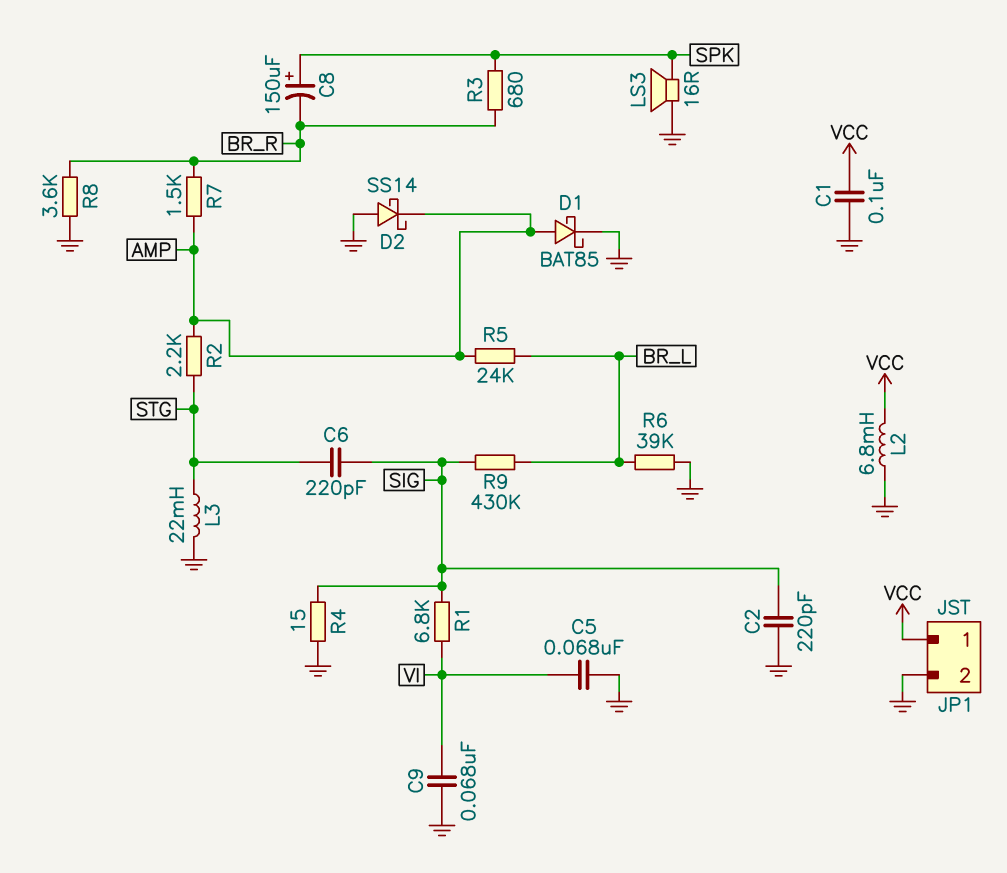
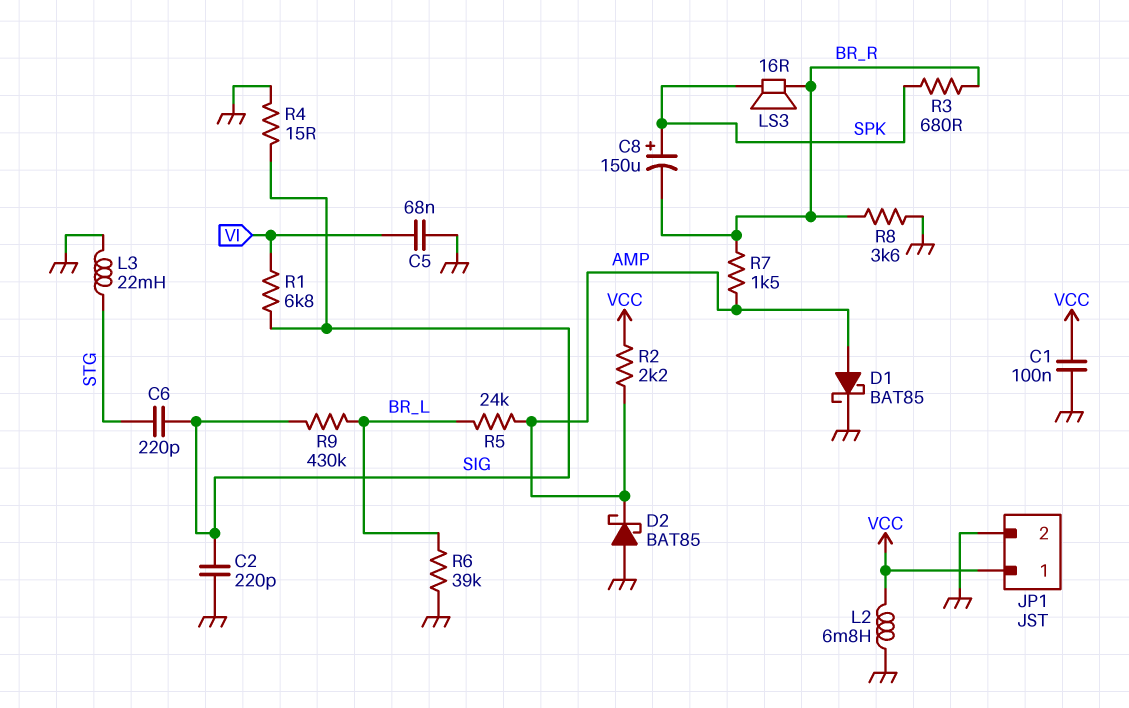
C9: 68nF (GND, VI) -> none
D2: schottky SS14 (A GND, K AMP) -> schottky BAT85 (A GND, K AMP)
LS3: speaker 16R (GND, SPK) -> speaker 16R (BR_R, SPK)
R2: 2.2k (AMP, STG) -> 2.2k (AMP, VCC)

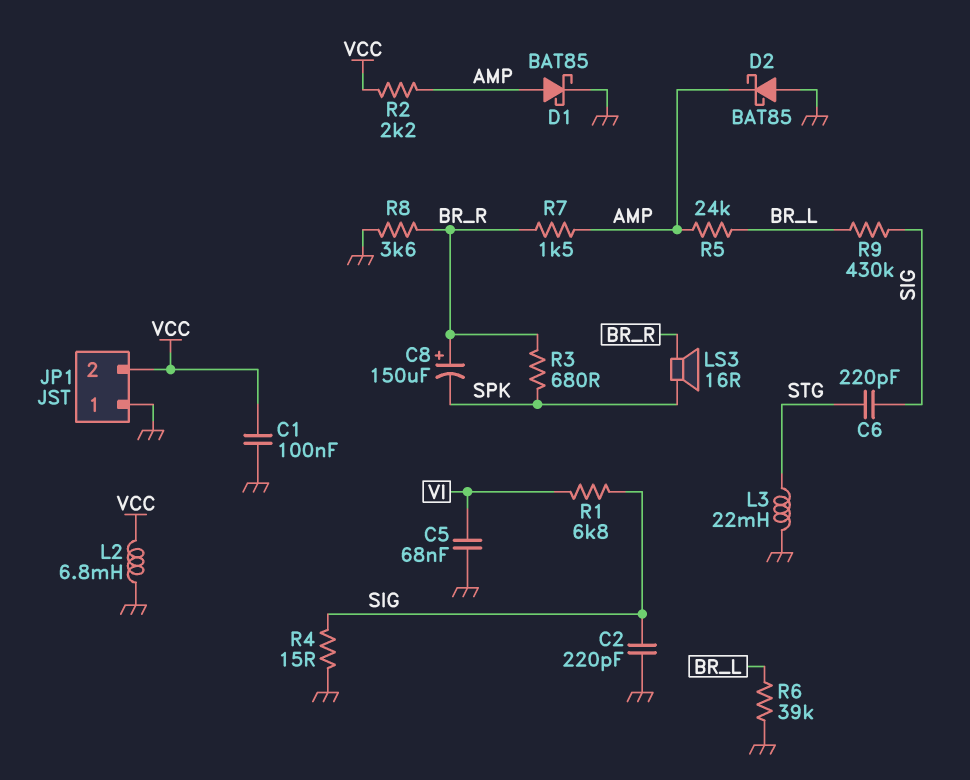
C8: 150uF (plus SPK, minus BR_R) -> 150uF (plus BR_R, minus SPK)
JP1 pin 1: VCC -> GND
JP1 pin 2: GND -> VCC

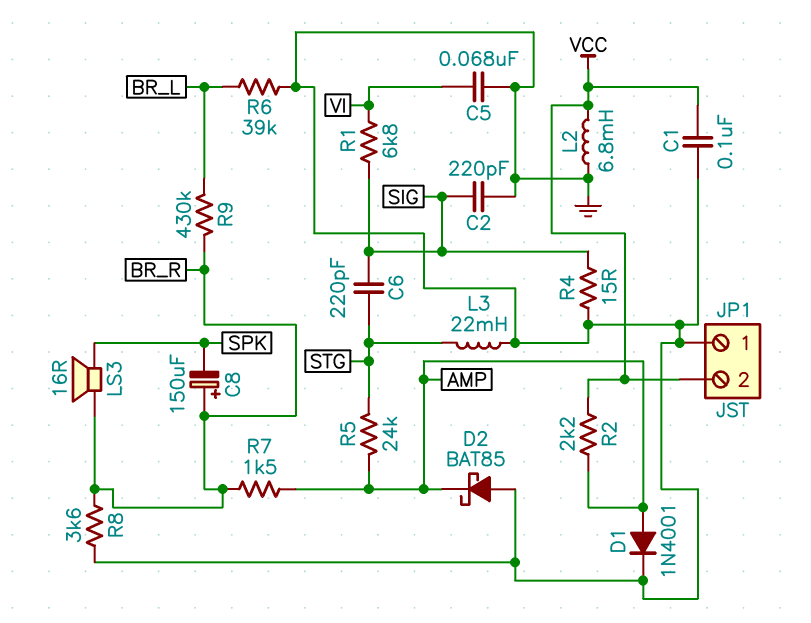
D1: schottky BAT85 (A AMP, K GND) -> diode 1N4001 (A AMP, K GND)
R3: 680 (BR_R, SPK) -> none
R5: 24k (AMP, BR_L) -> 24k (AMP, STG)
R9: 430k (BR_L, SIG) -> 430k (BR_L, BR_R)

